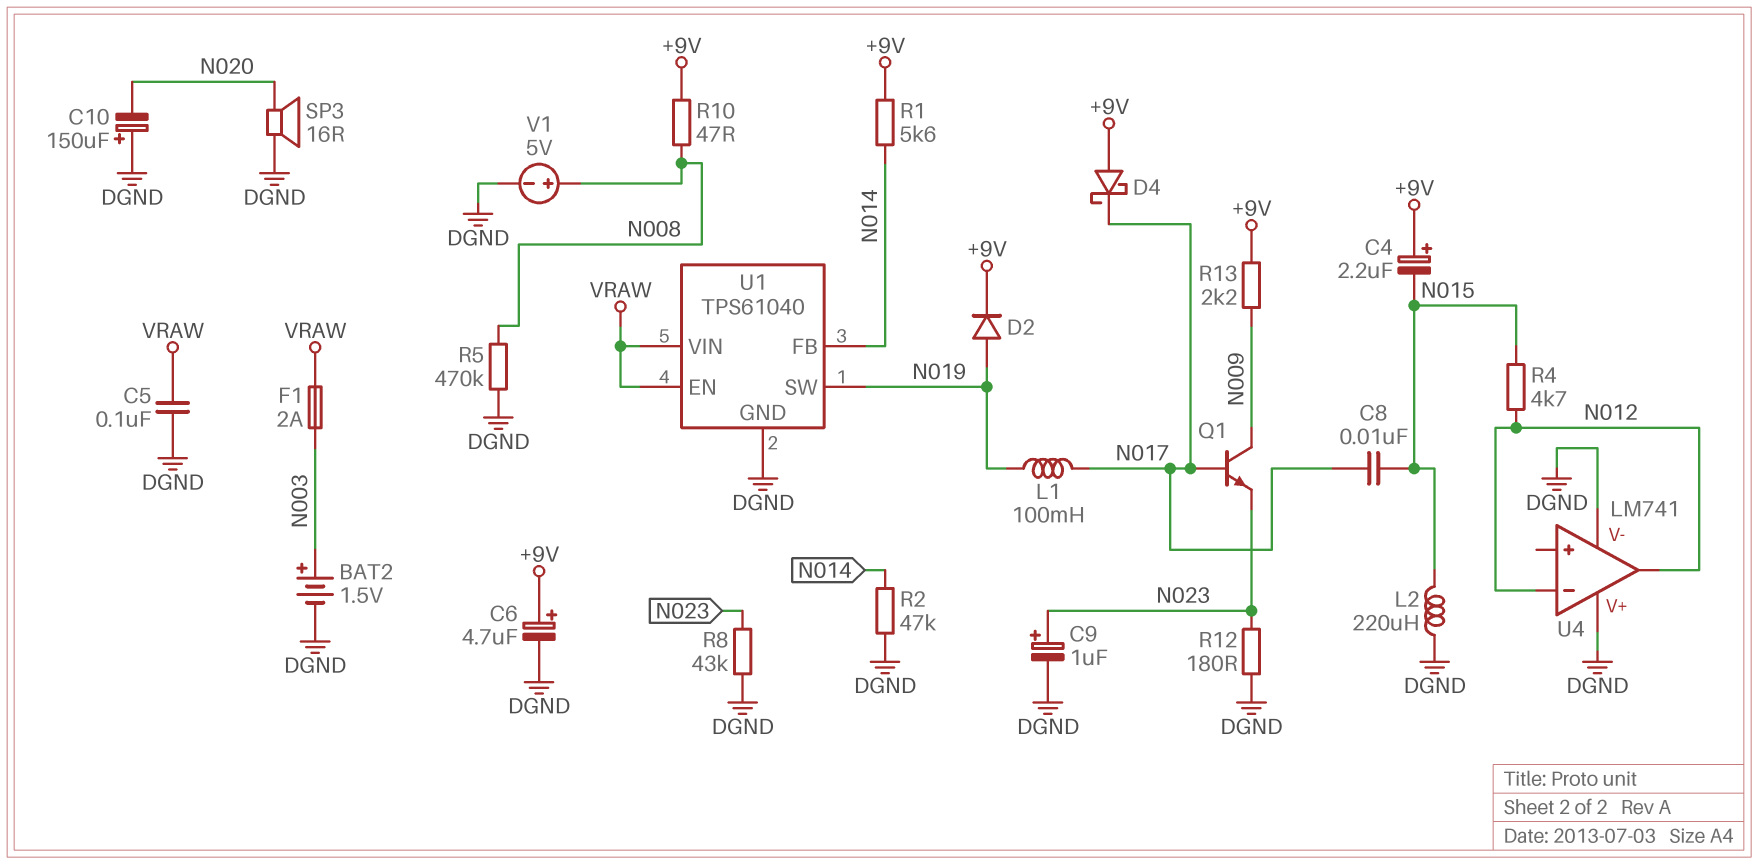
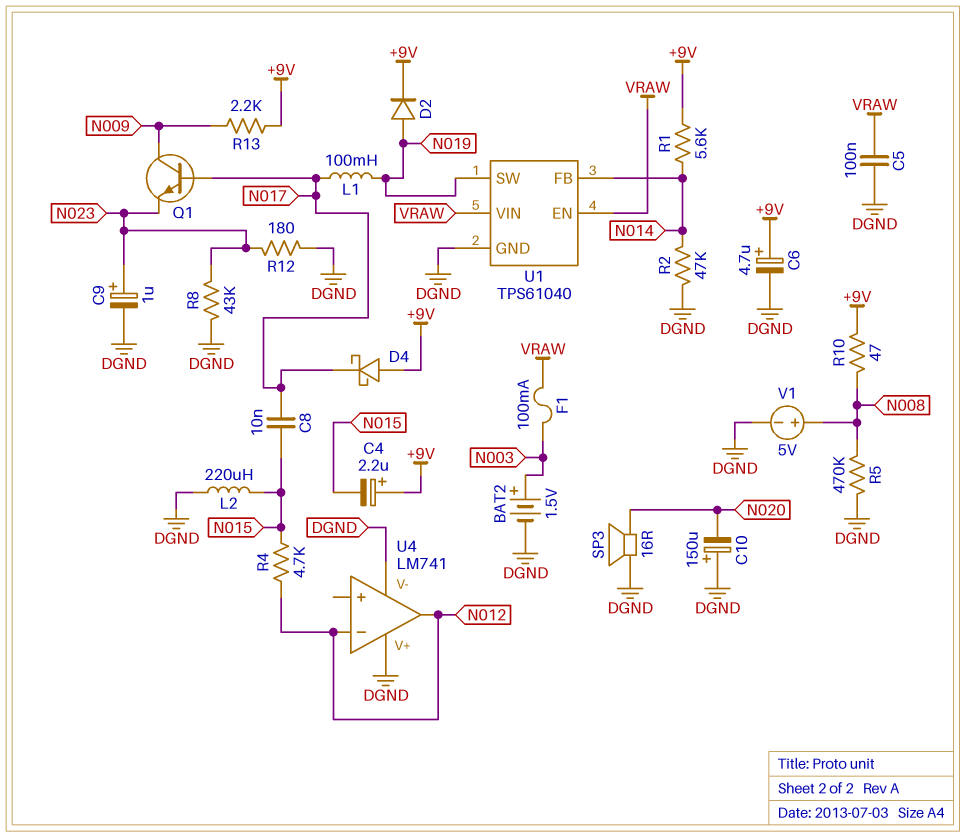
F1: 2A (N003, VRAW) -> 100mA (N003, VRAW)

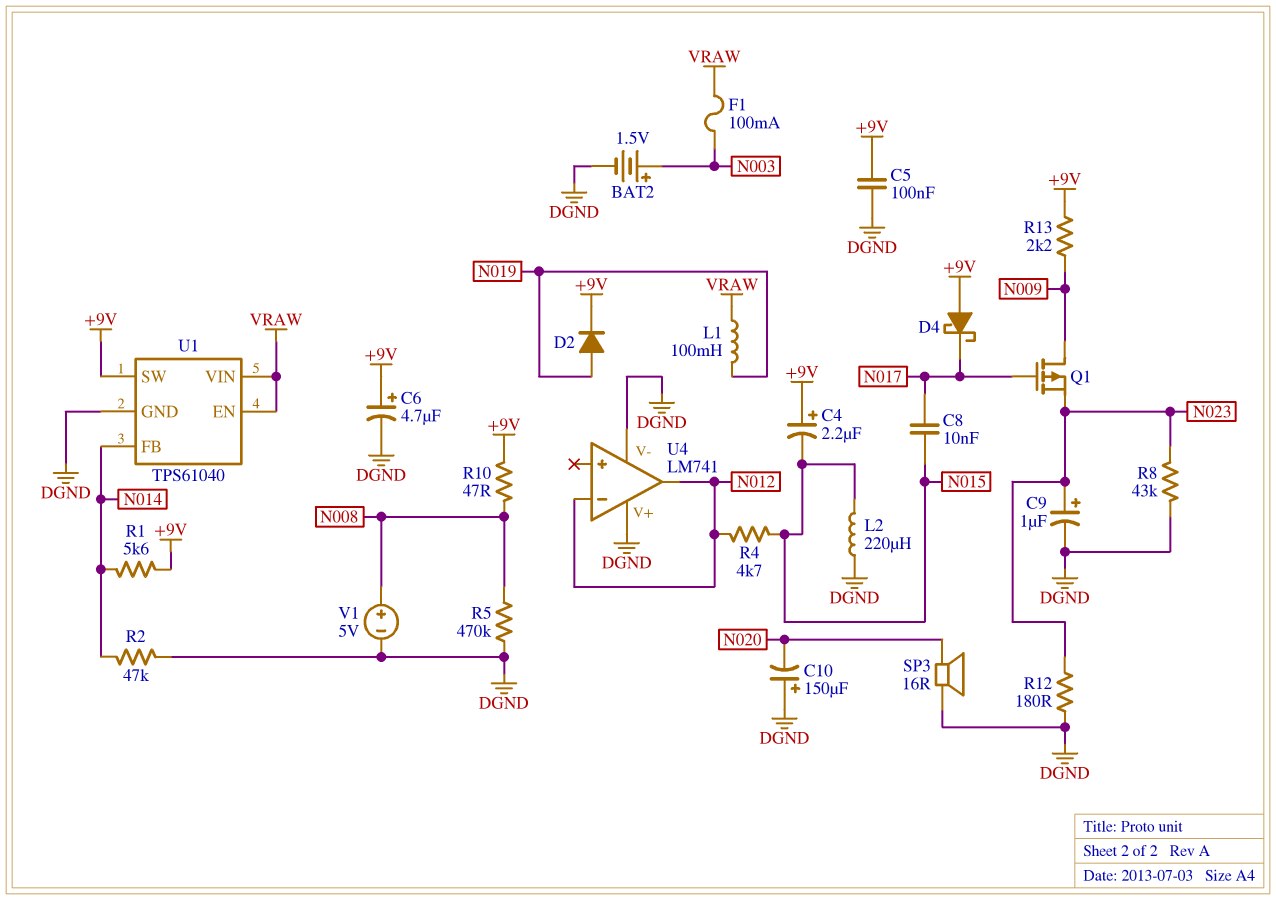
C5: 100nF (DGND, VRAW) -> 100nF (+9V, DGND)
L1: 100mH (N017, N019) -> 100mH (N019, VRAW)
Q1: NPN (B N017, C N009, E N023) -> PMOS (G N017, D N009, S N023)
U1 pin SW: N019 -> +9V

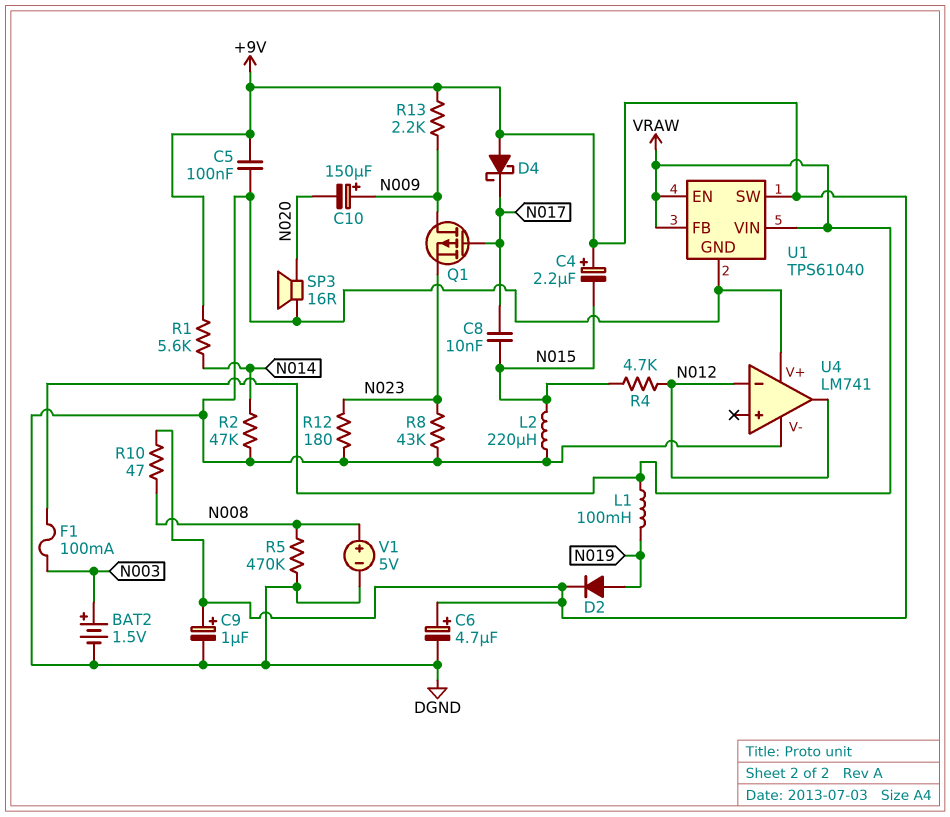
C9: 1uF (plus N023, minus DGND) -> 1uF (plus +9V, minus DGND)
C10: 150uF (plus DGND, minus N020) -> 150uF (plus N009, minus N020)
U1 pin FB: N014 -> VRAW

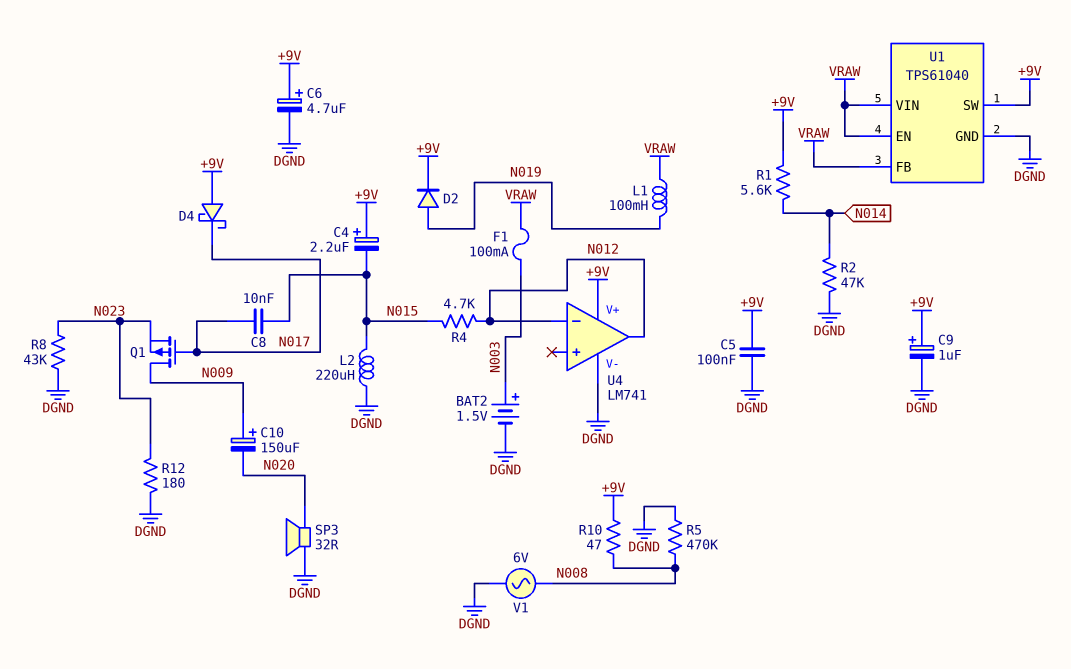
R13: 2.2k (+9V, N009) -> none
SP3: speaker 16R (DGND, N020) -> speaker 32R (DGND, N020)
U4 pin V+: DGND -> +9V
V1: 5V (plus N008, minus DGND) -> AC 6V (DGND, N008)

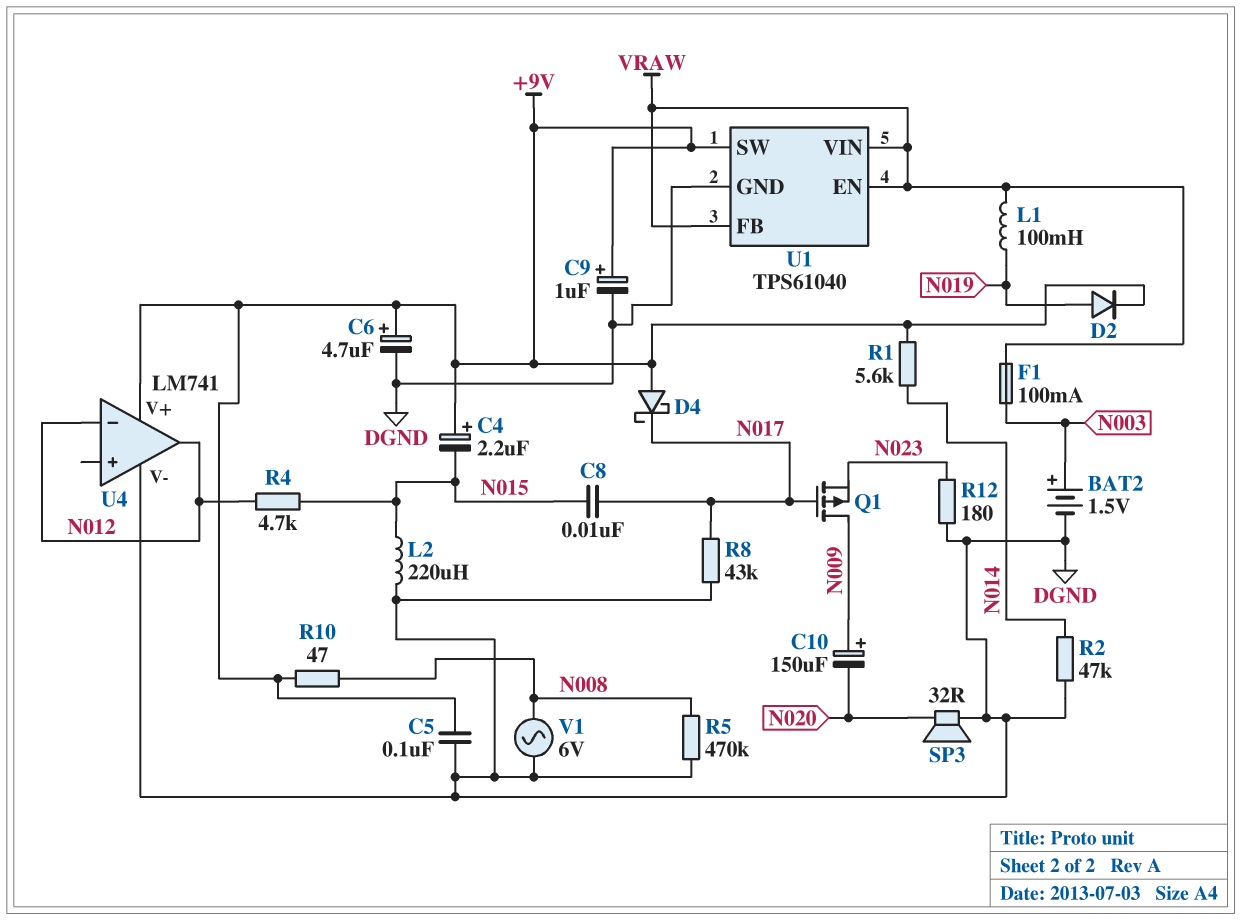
R8: 43k (DGND, N023) -> 43k (DGND, N017)

